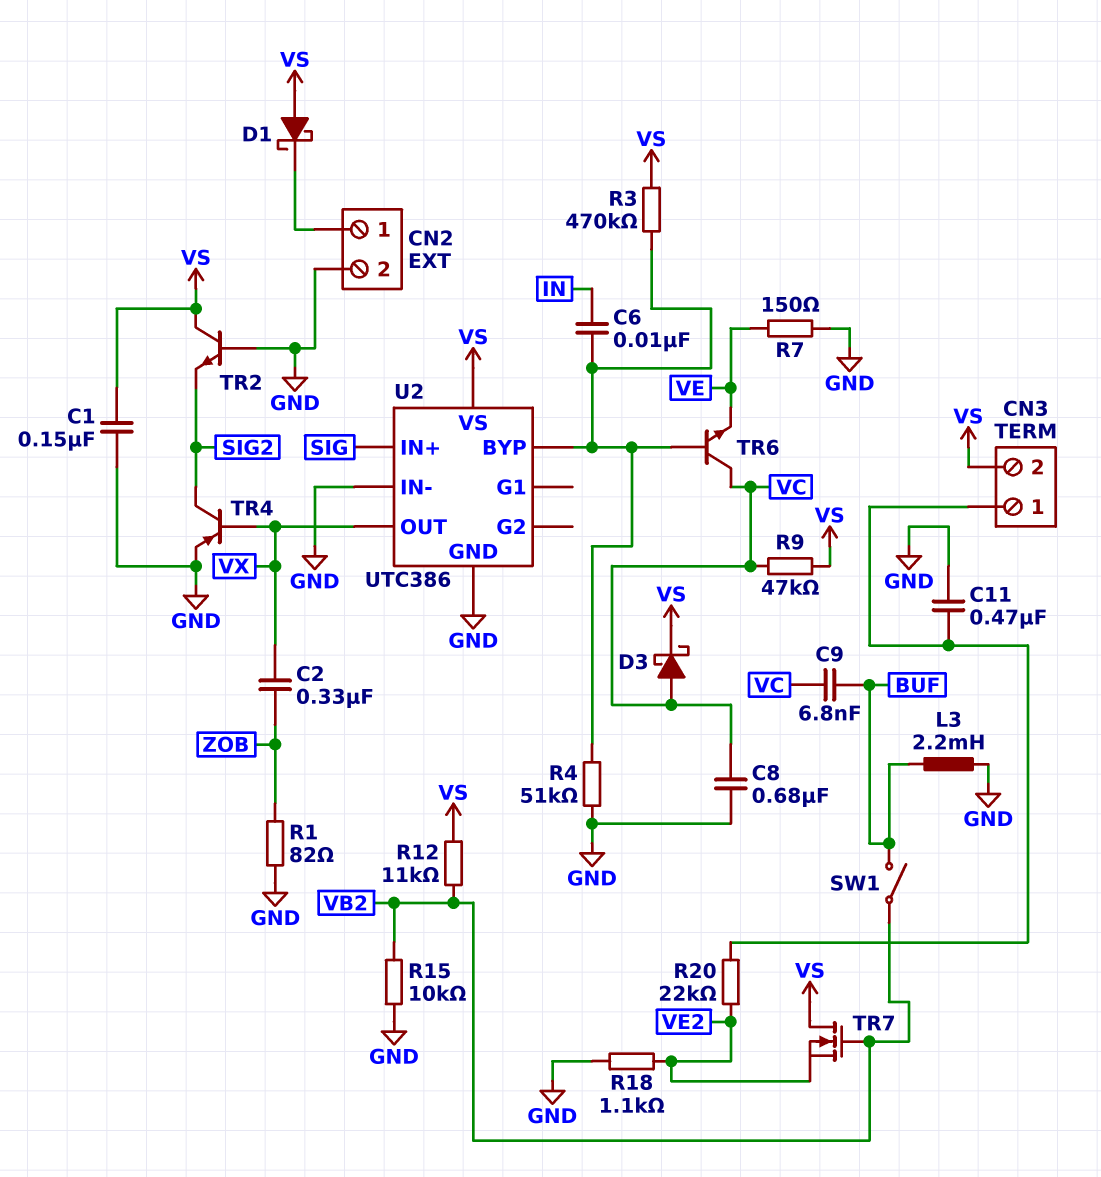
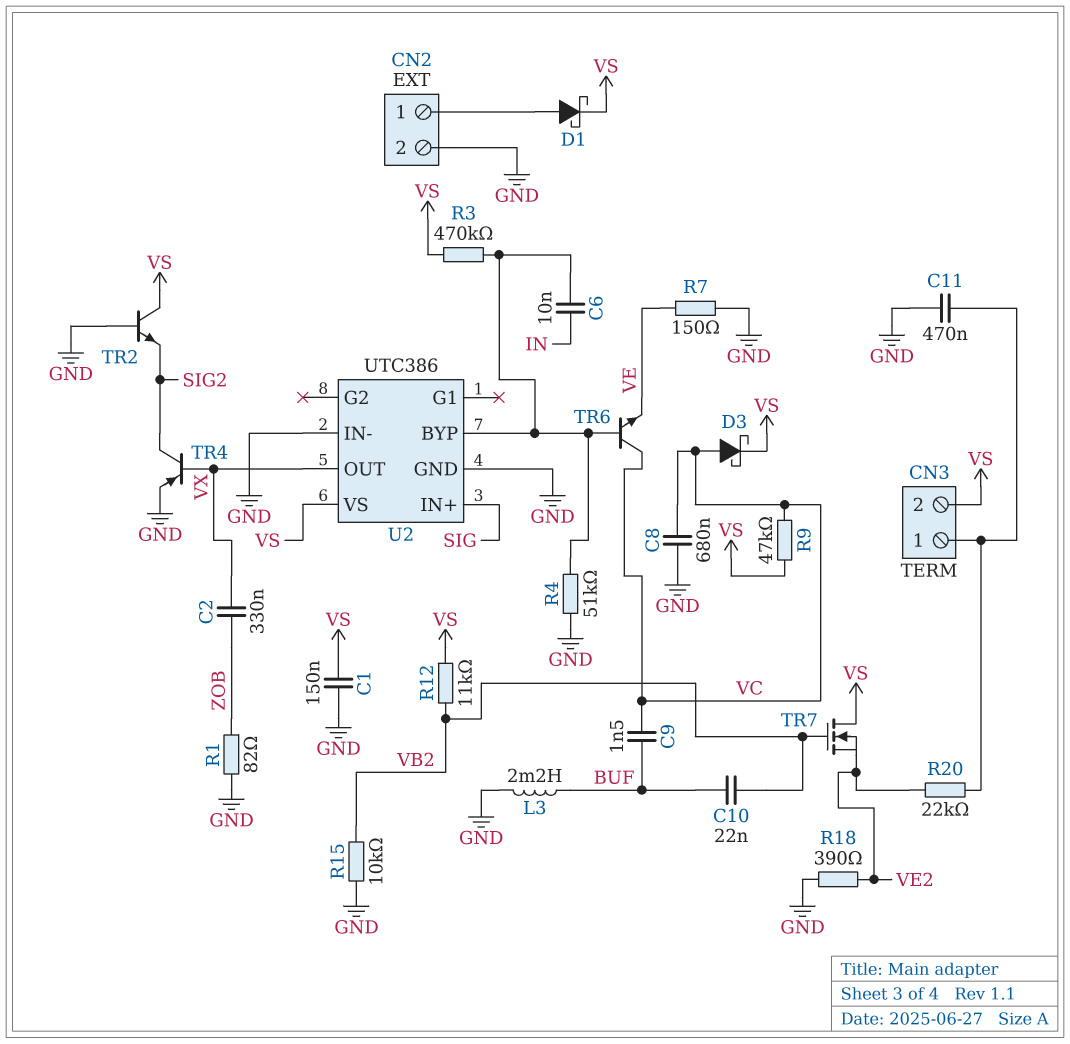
C9: 6.8nF (BUF, VC) -> 1.5nF (BUF, VC)
C10: none -> 22nF (BUF, VB2)
D1: schottky (A VS, K CN2/1) -> schottky (A CN2/1, K VS)
R18: 1.1k (GND, VE2) -> 390 (GND, VE2)
SW1: switch (BUF, VB2) -> none

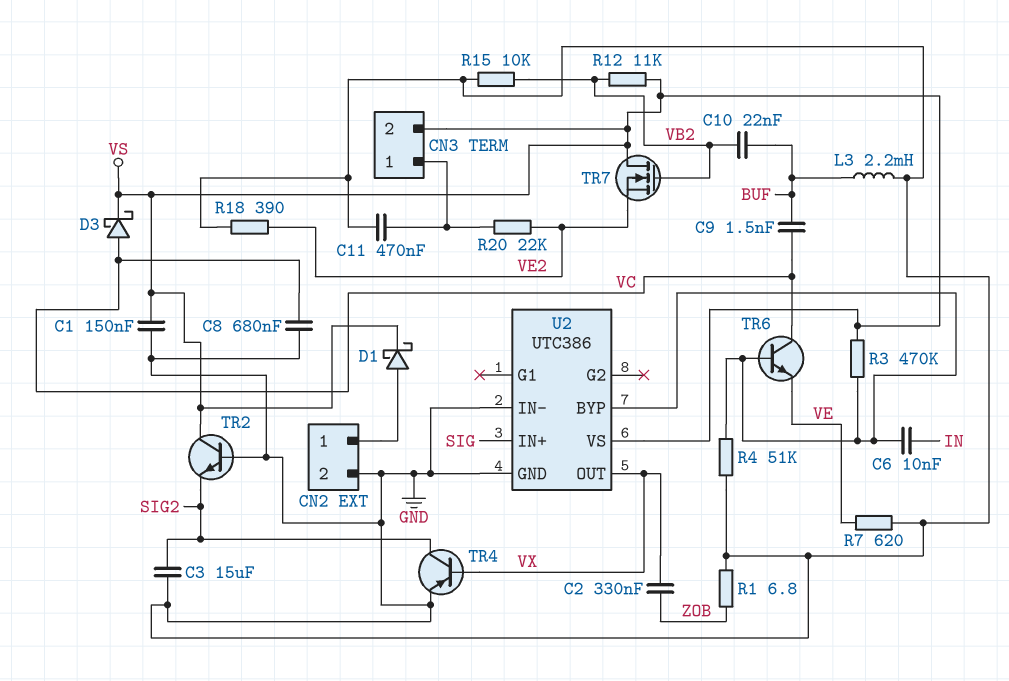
C3: none -> 15uF (GND, SIG2)
R1: 82 (GND, ZOB) -> 6.8 (GND, ZOB)
R7: 150 (GND, VE) -> 620 (GND, VE)
R9: 47k (VC, VS) -> none

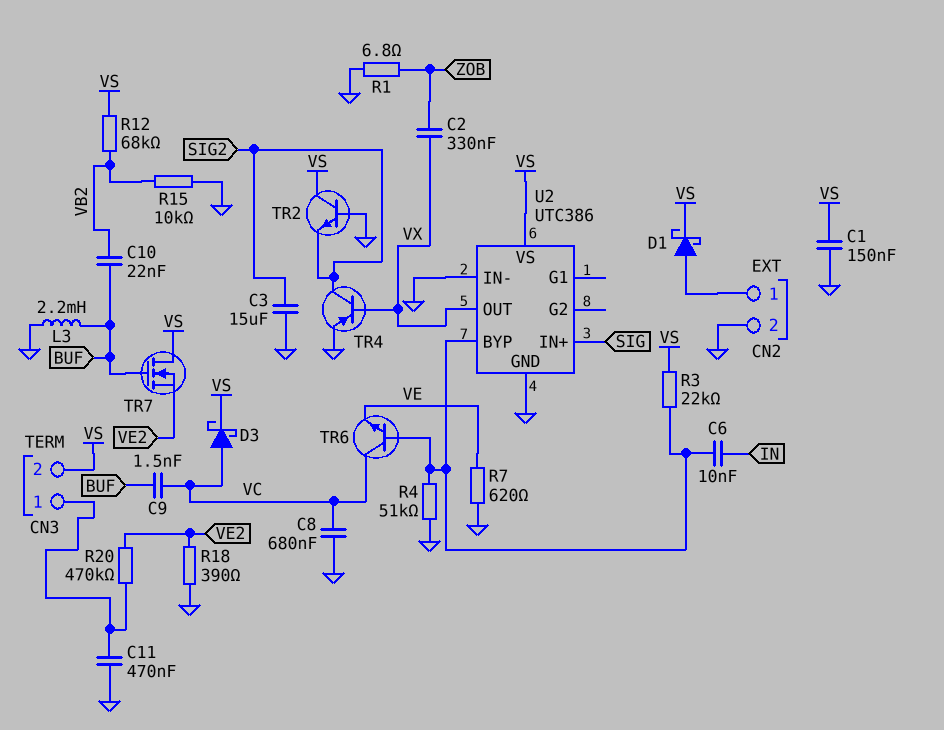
R3: 470k (U2/BYP, VS) -> 22k (U2/BYP, VS)
R12: 11k (VB2, VS) -> 68k (VB2, VS)
R20: 22k (CN3/1, VE2) -> 470k (CN3/1, VE2)
TR7: NMOS (G VB2, D VS, S VE2) -> NMOS (G BUF, D VS, S VE2)

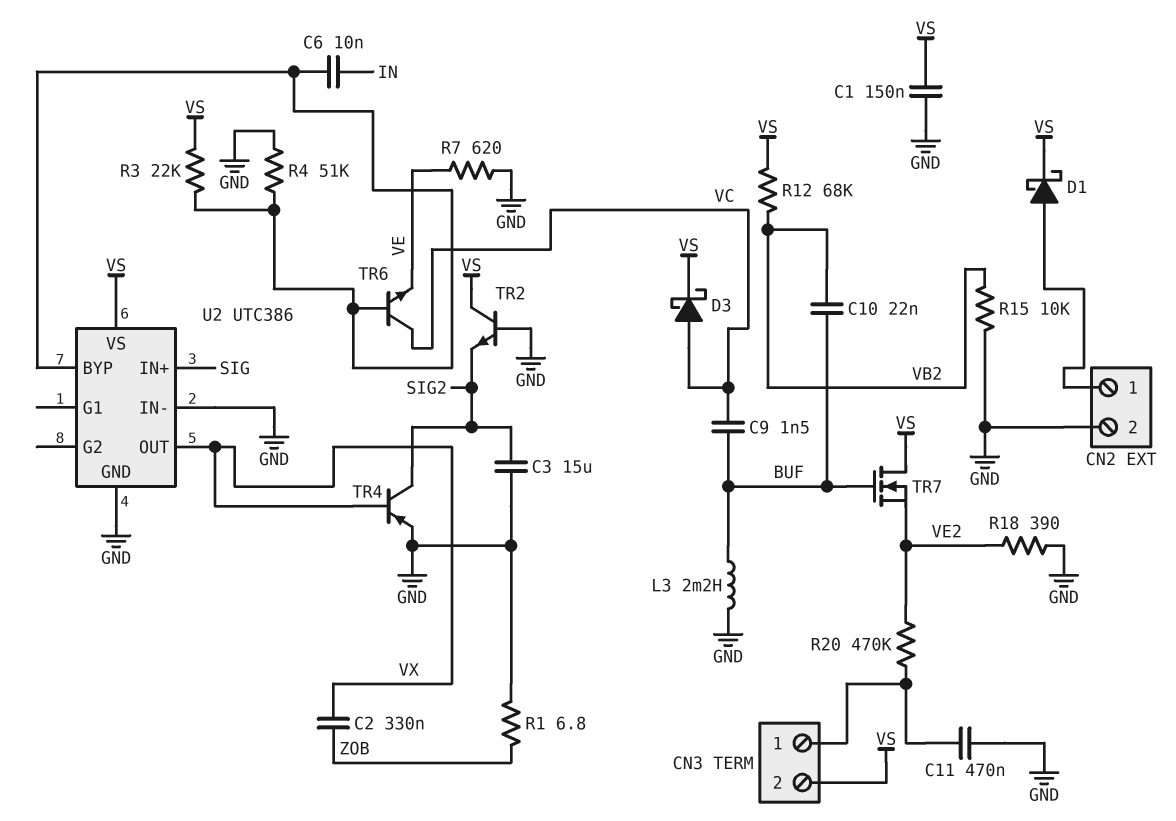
C8: 680nF (GND, VC) -> none

